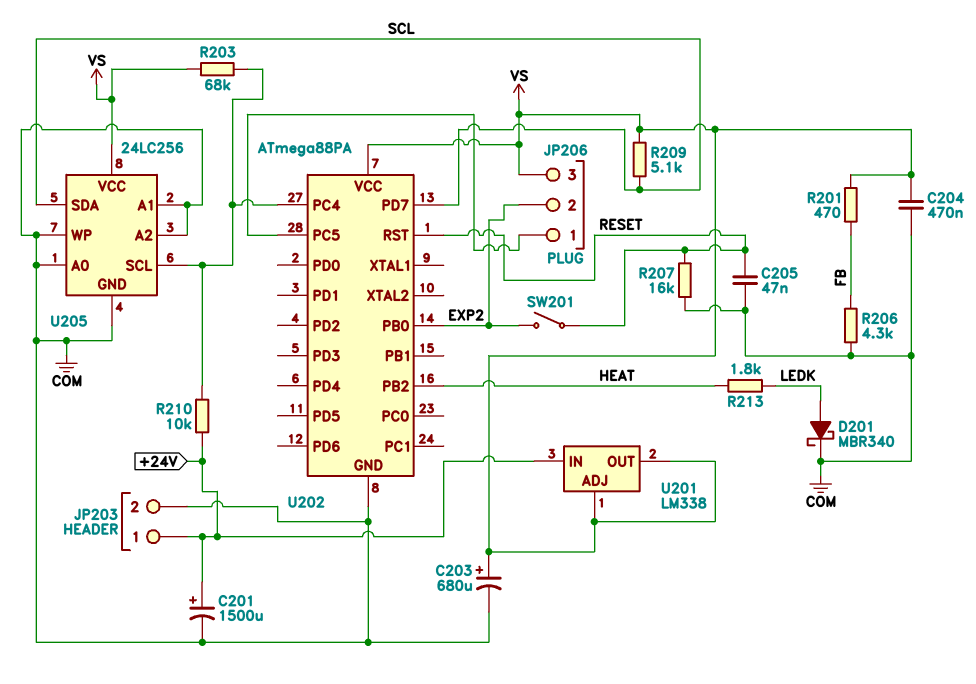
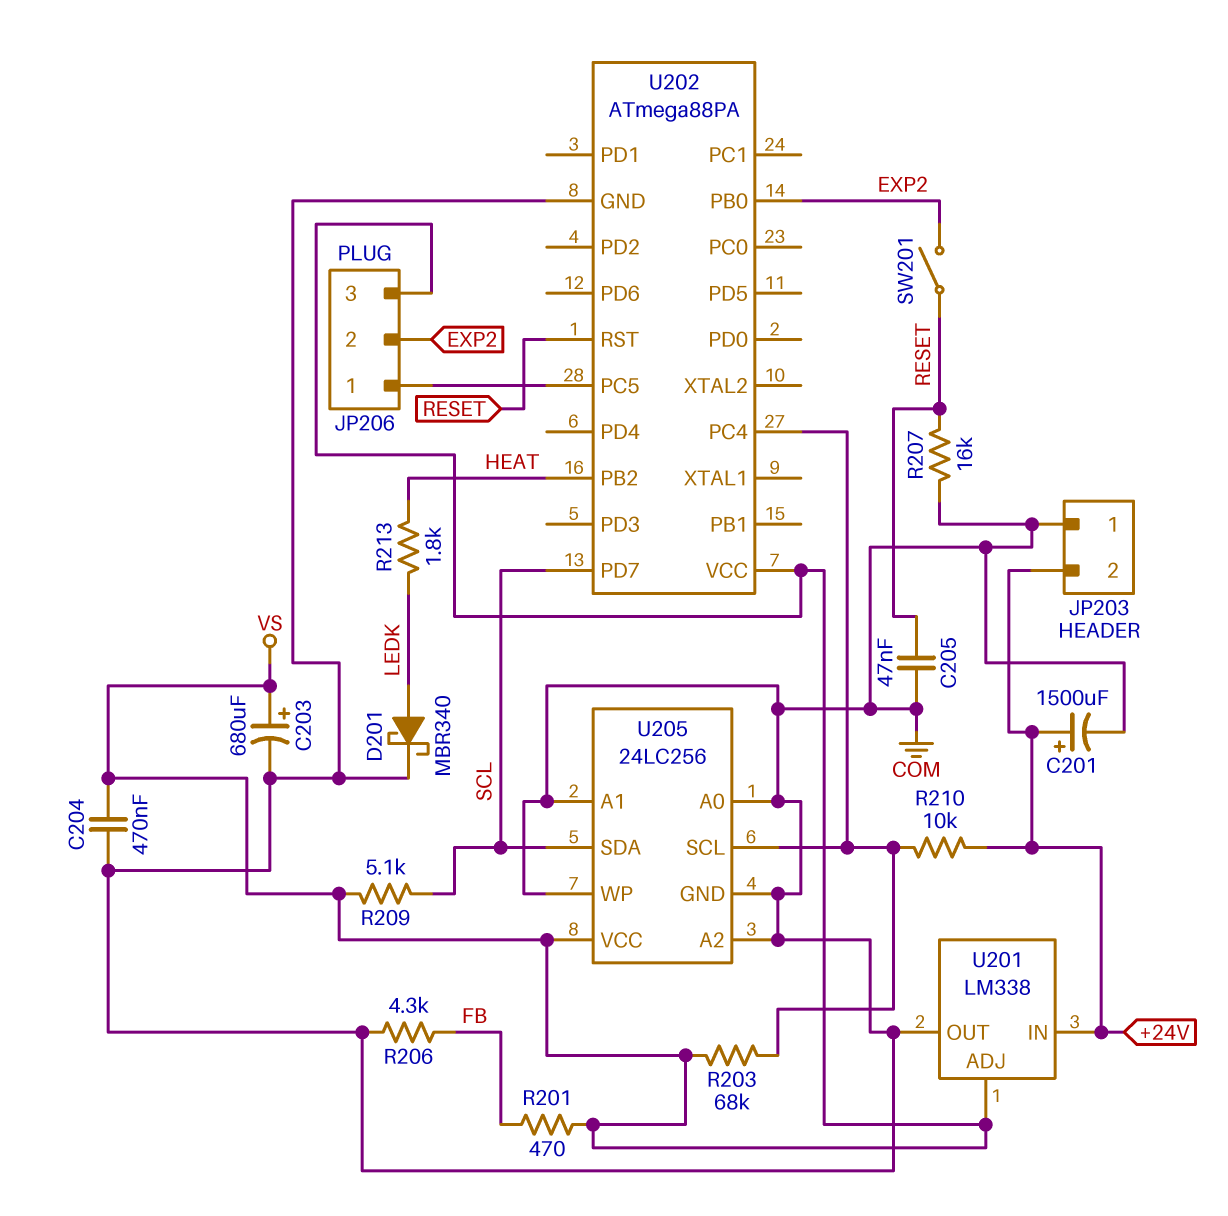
JP203 pin 1: +24V -> COM
JP203 pin 2: COM -> +24V
U201 pin OUT: VS -> COM

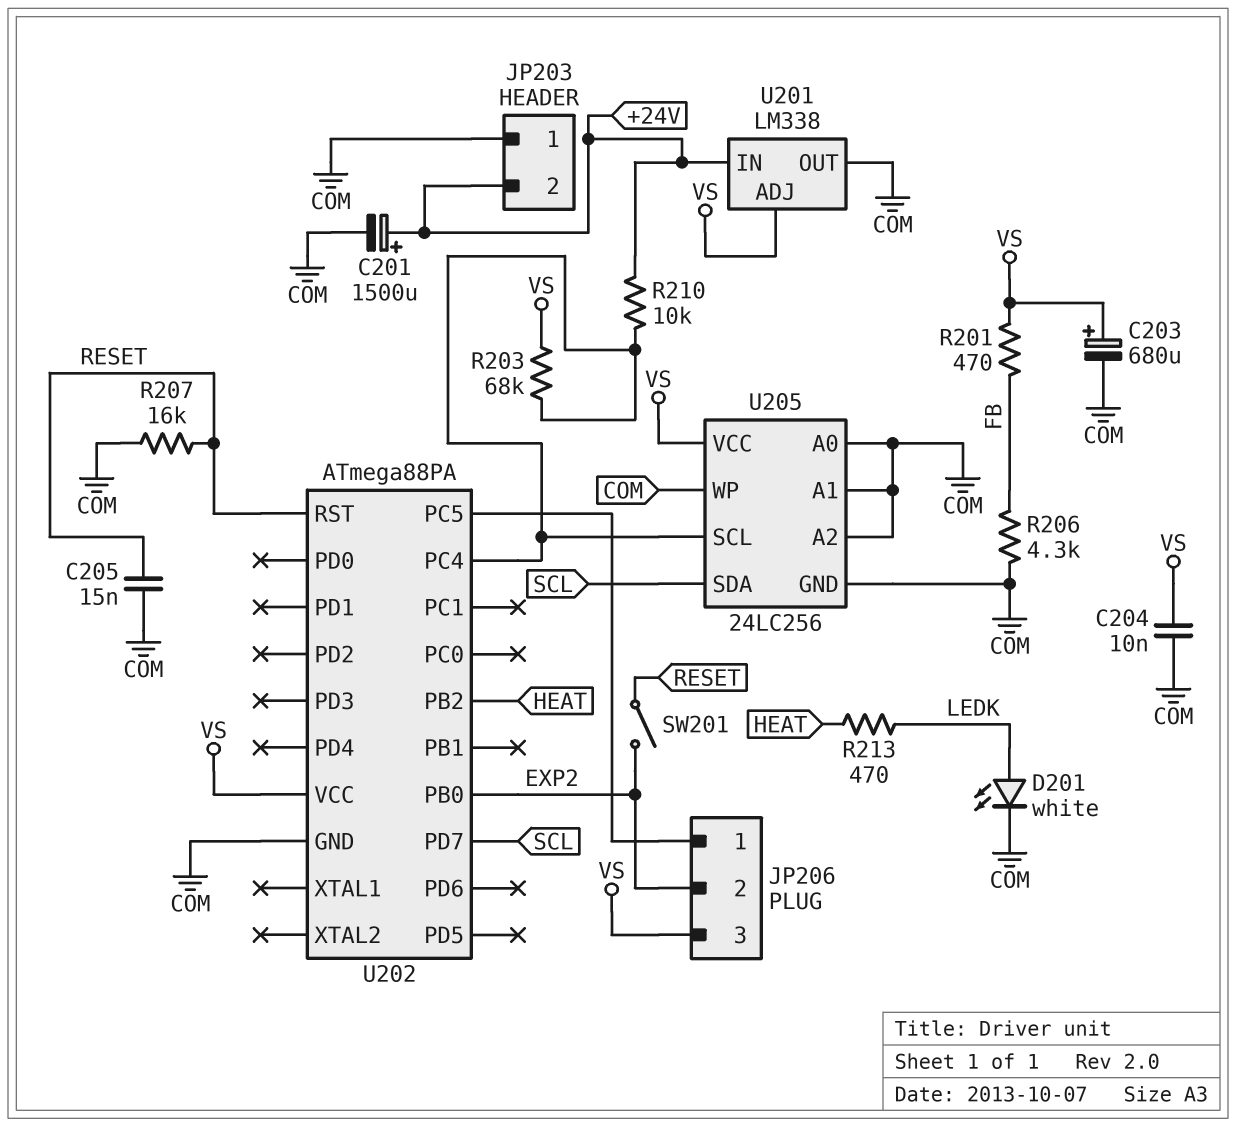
C204: 470nF (COM, VS) -> 10nF (COM, VS)
C205: 47nF (COM, RESET) -> 15nF (COM, RESET)
D201: schottky MBR340 (A LEDK, K COM) -> LED white (A LEDK, K COM)
R209: 5.1k (SCL, VS) -> none
R213: 1.8k (HEAT, LEDK) -> 470 (HEAT, LEDK)

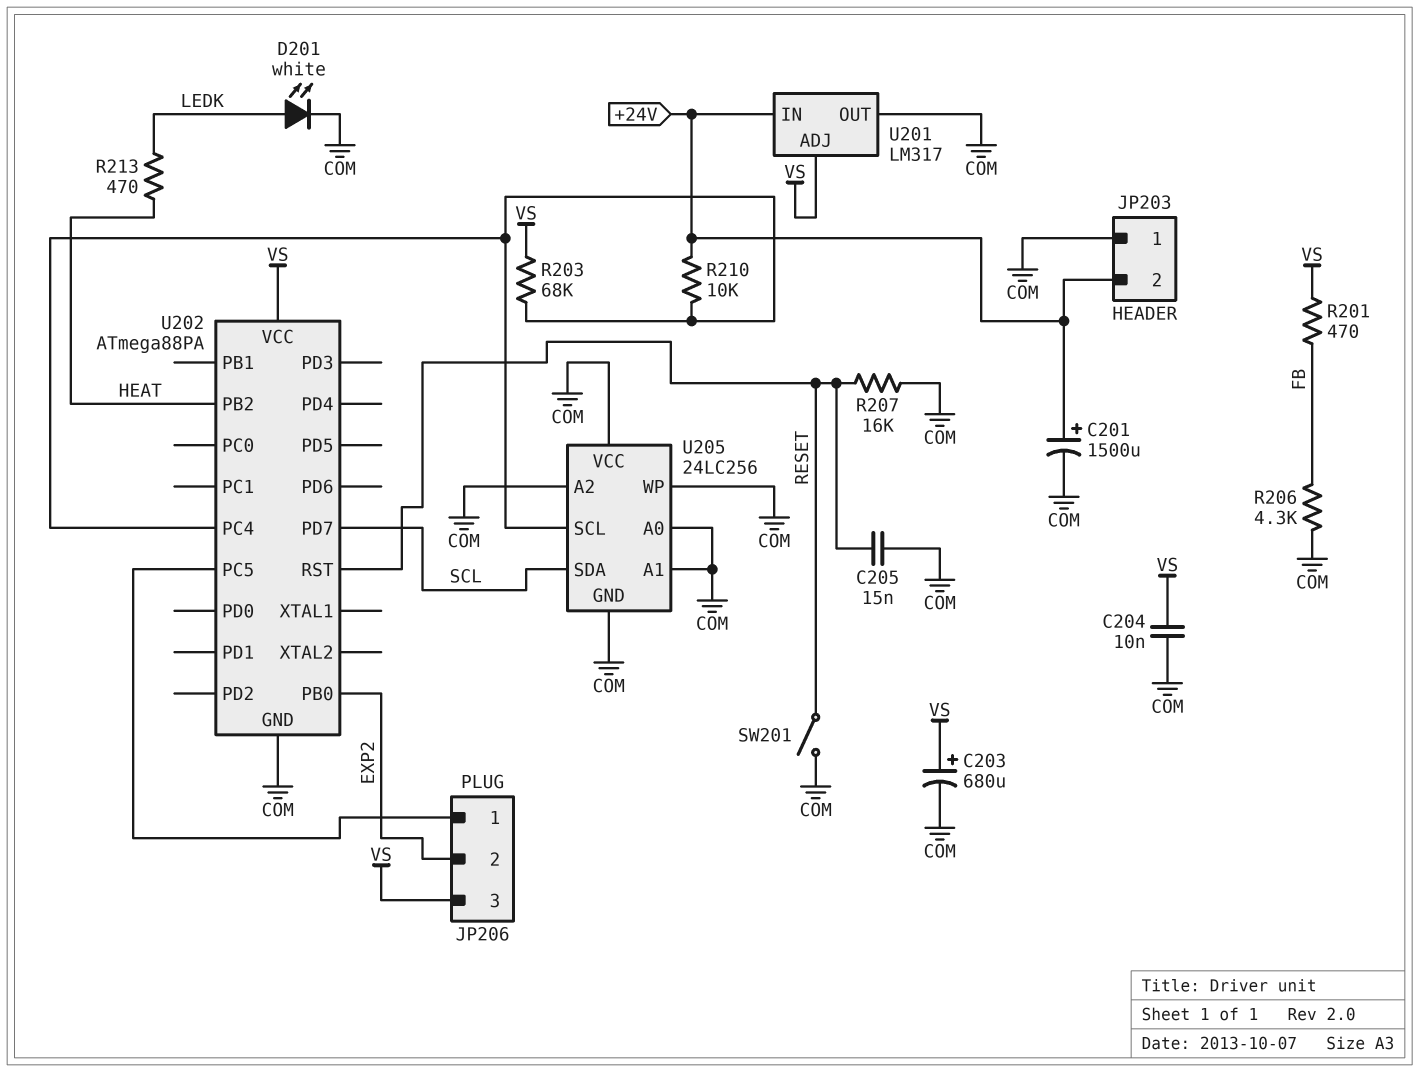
SW201: switch (EXP2, RESET) -> switch (COM, RESET)
U201: LM338 -> LM317
U205 pin VCC: VS -> COM

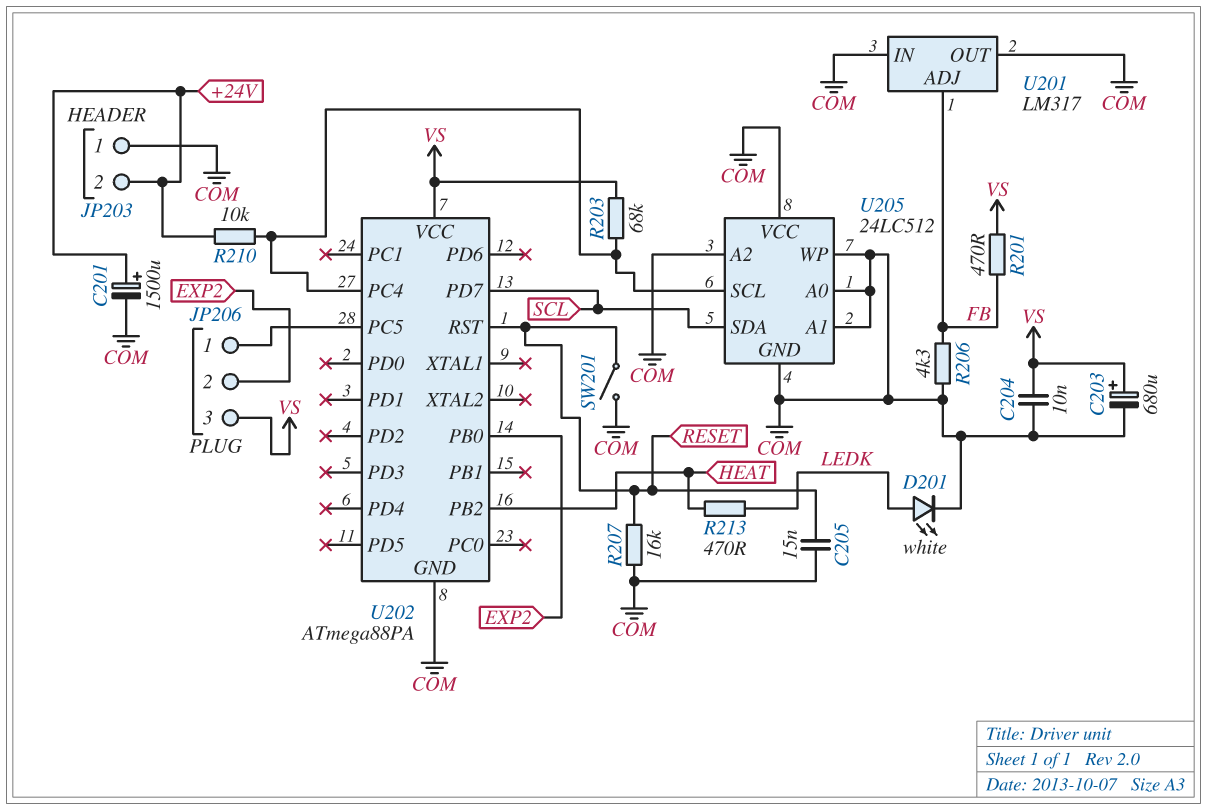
U201 pin ADJ: VS -> FB
U201 pin IN: +24V -> COM
U205: 24LC256 -> 24LC512

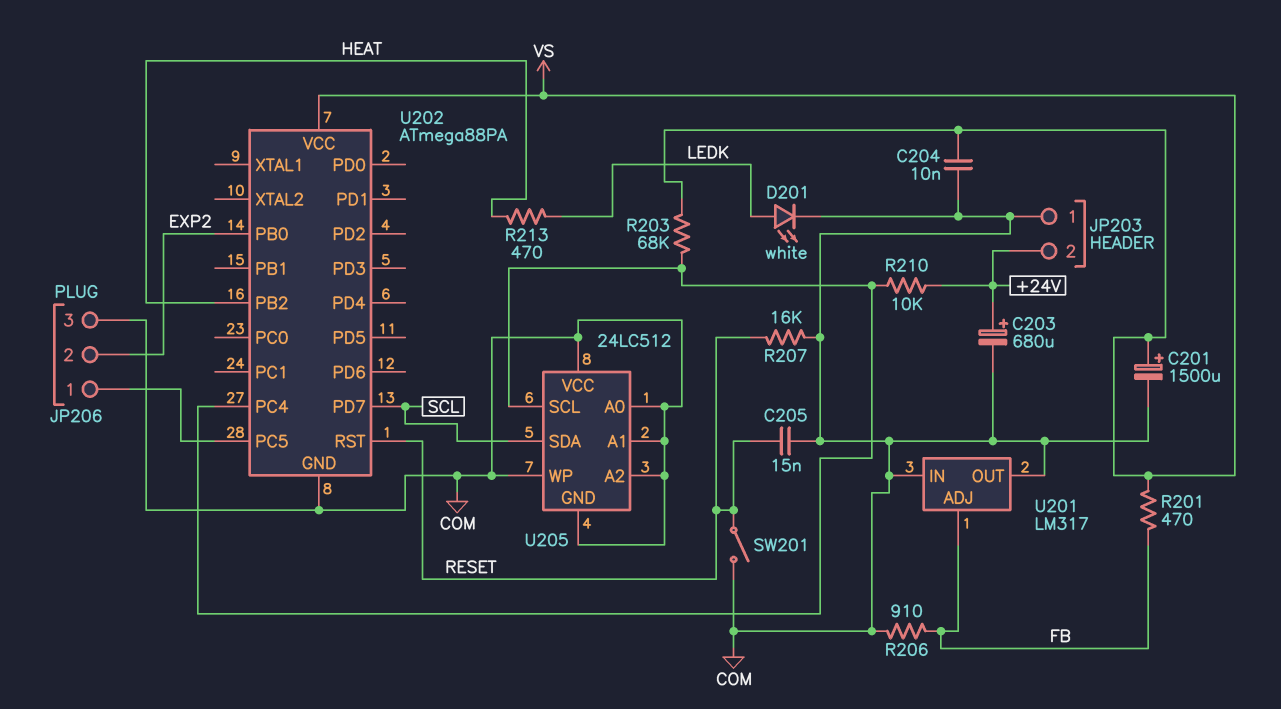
C201: 1500uF (plus +24V, minus COM) -> 1500uF (plus VS, minus COM)
C203: 680uF (plus VS, minus COM) -> 680uF (plus +24V, minus COM)
JP206 pin 3: VS -> COM
R206: 4.3k (COM, FB) -> 910 (COM, FB)

